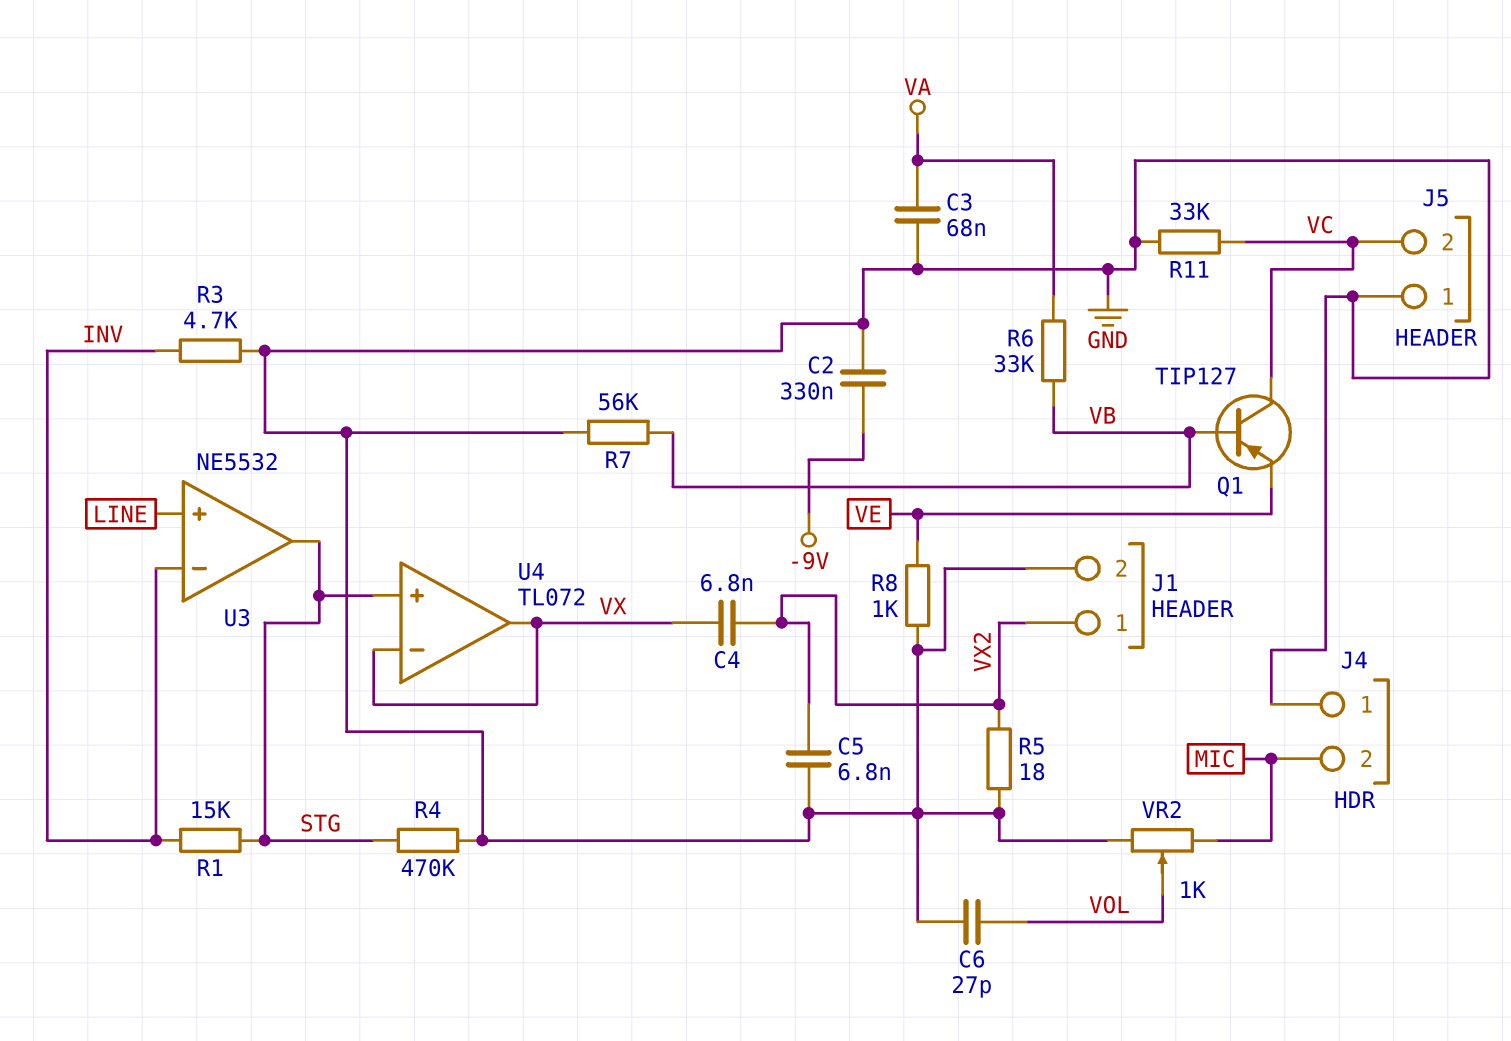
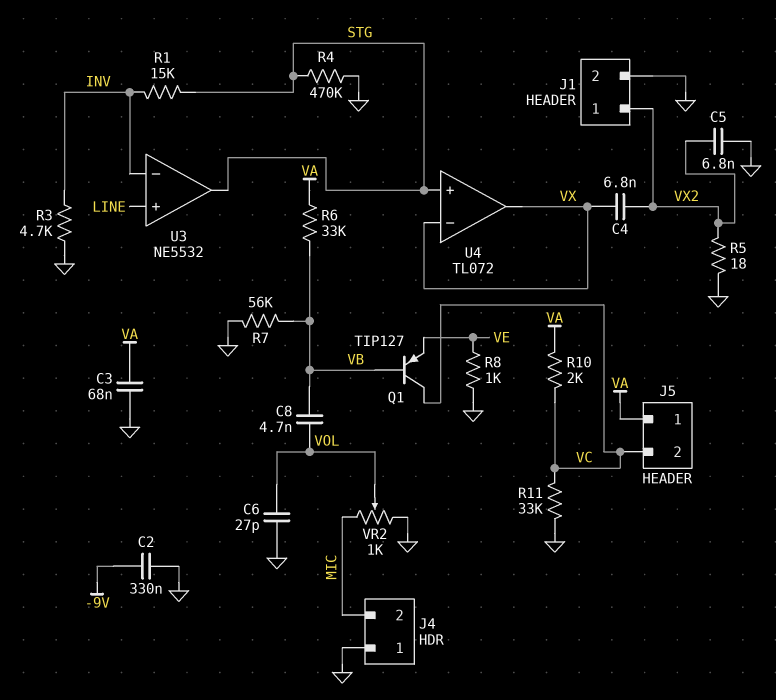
C8: none -> 4.7nF (VB, VOL)
J5 pin 1: GND -> VA
R10: none -> 2k (VA, VC)

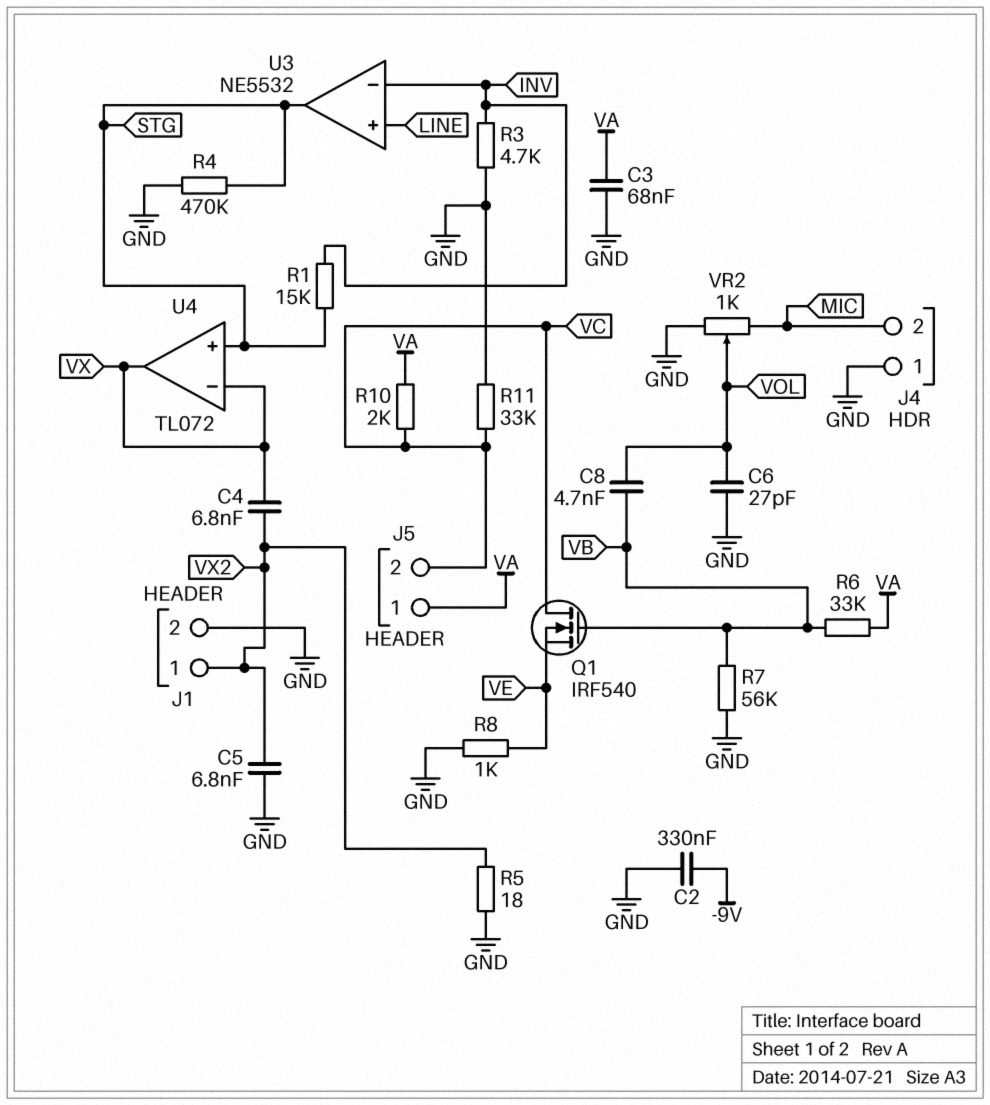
Q1: PNP TIP127 (B VB, C VC, E VE) -> NMOS IRF540 (G VB, D VC, S VE)

